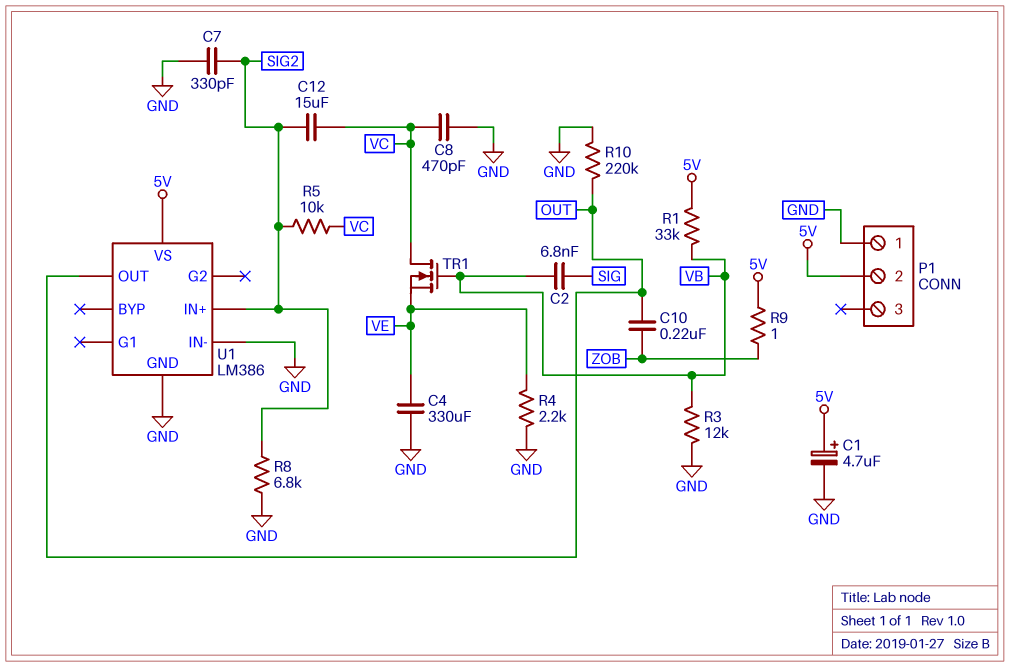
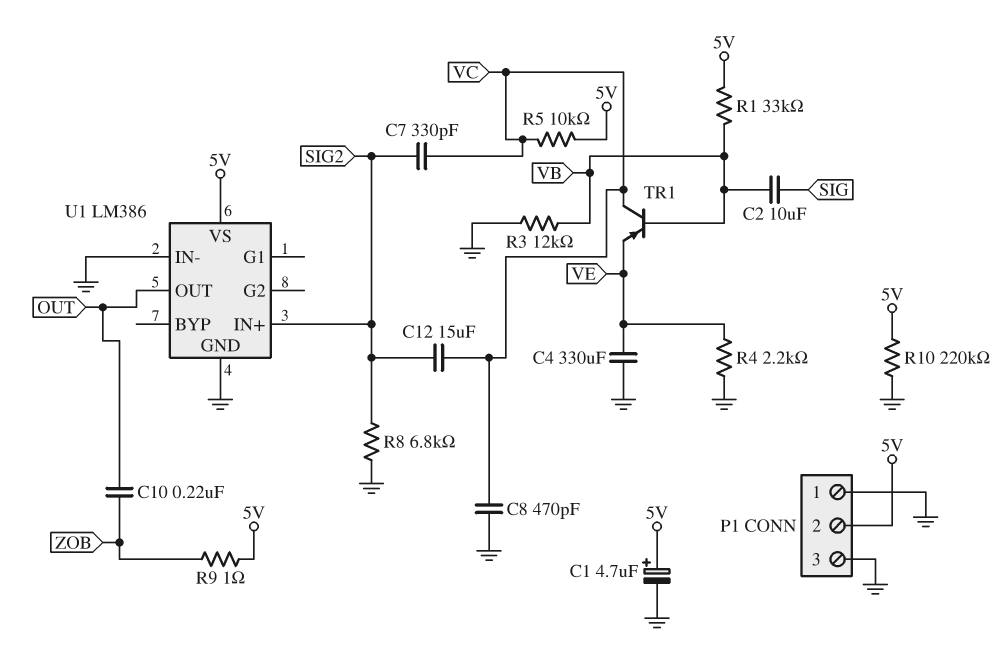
C2: 6.8nF (SIG, VB) -> 10uF (SIG, VB)
C7: 330pF (GND, SIG2) -> 330pF (SIG2, VC)
P1 pin 3: none -> GND
R5: 10k (SIG2, VC) -> 10k (5V, VC)
R10: 220k (GND, OUT) -> 220k (5V, GND)
TR1: NMOS (G VB, D VC, S VE) -> PNP (B VB, C VC, E VE)

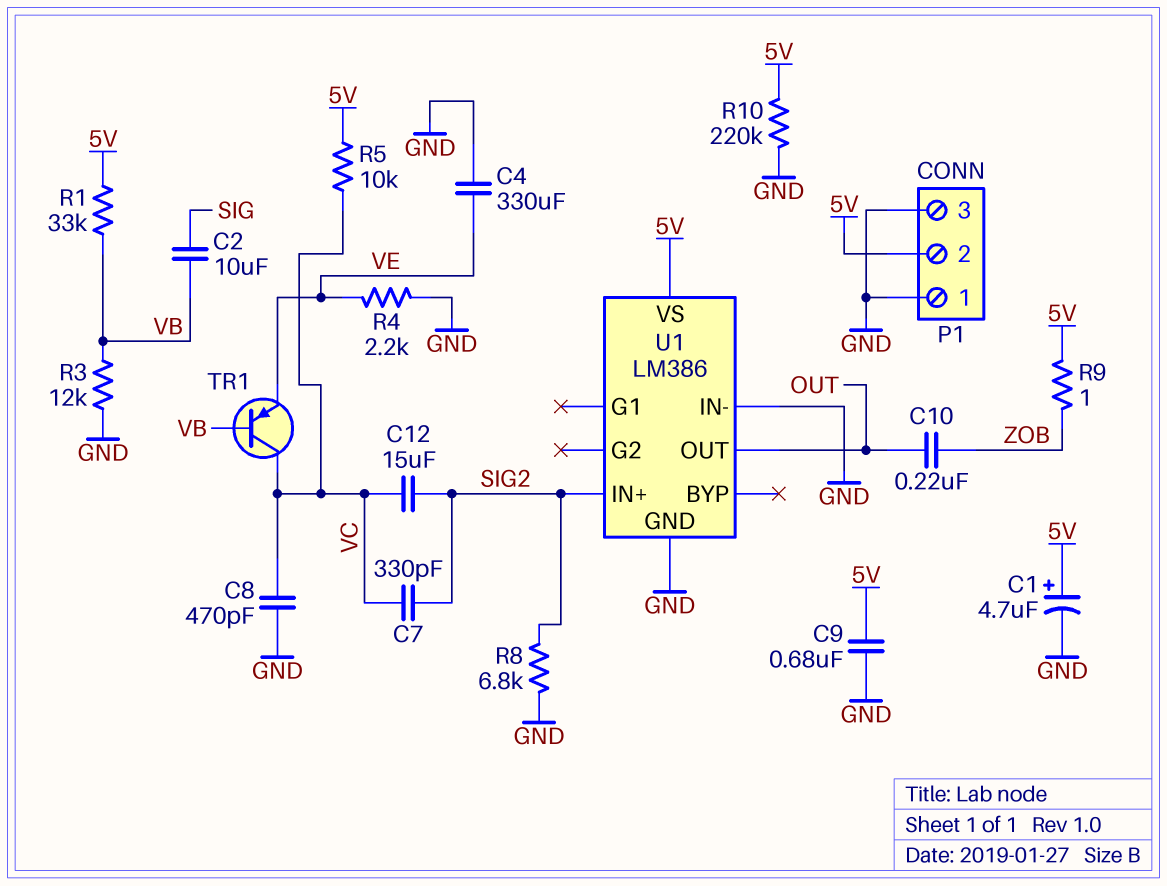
C9: none -> 680nF (5V, GND)

